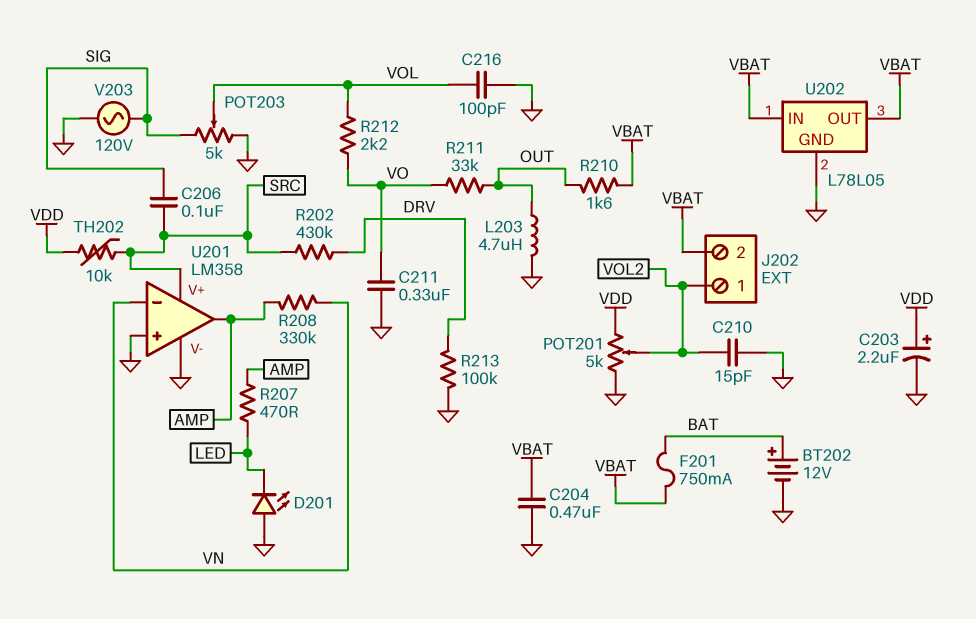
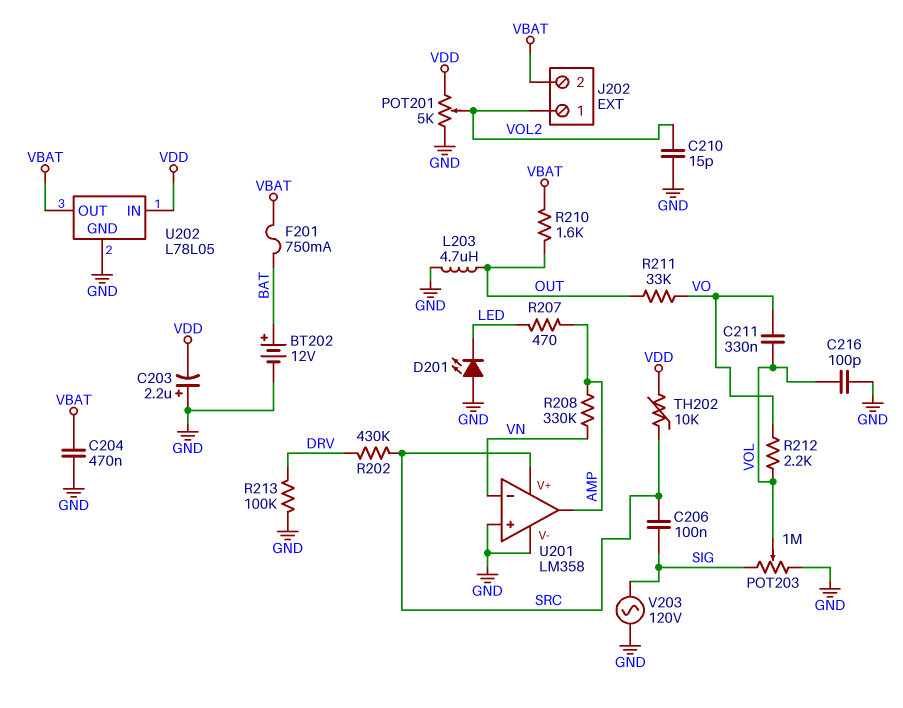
C203: 2.2uF (plus VDD, minus GND) -> 2.2uF (plus GND, minus VDD)
C211: 330nF (GND, VO) -> 330nF (VO, VOL)
POT203: 5k (GND, SIG, wiper VOL) -> 1M (GND, SIG, wiper VOL)
U202 pin IN: VBAT -> VDD

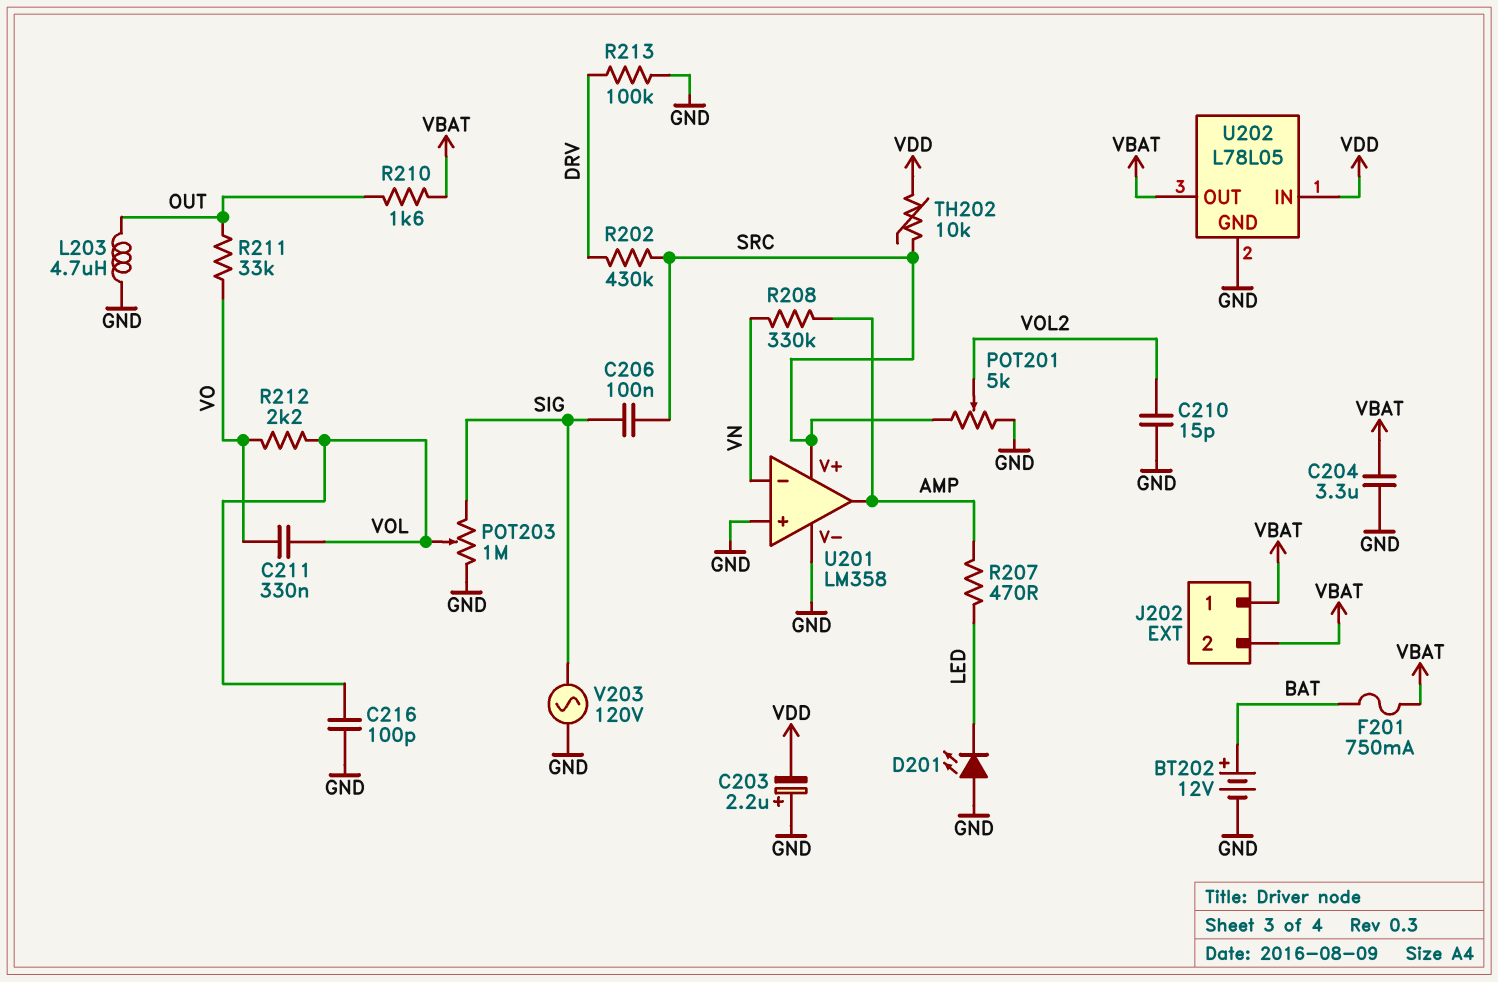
C204: 470nF (GND, VBAT) -> 3.3uF (GND, VBAT)
J202 pin 1: VOL2 -> VBAT
POT201: 5k (GND, VDD, wiper VOL2) -> 5k (GND, SRC, wiper VOL2)

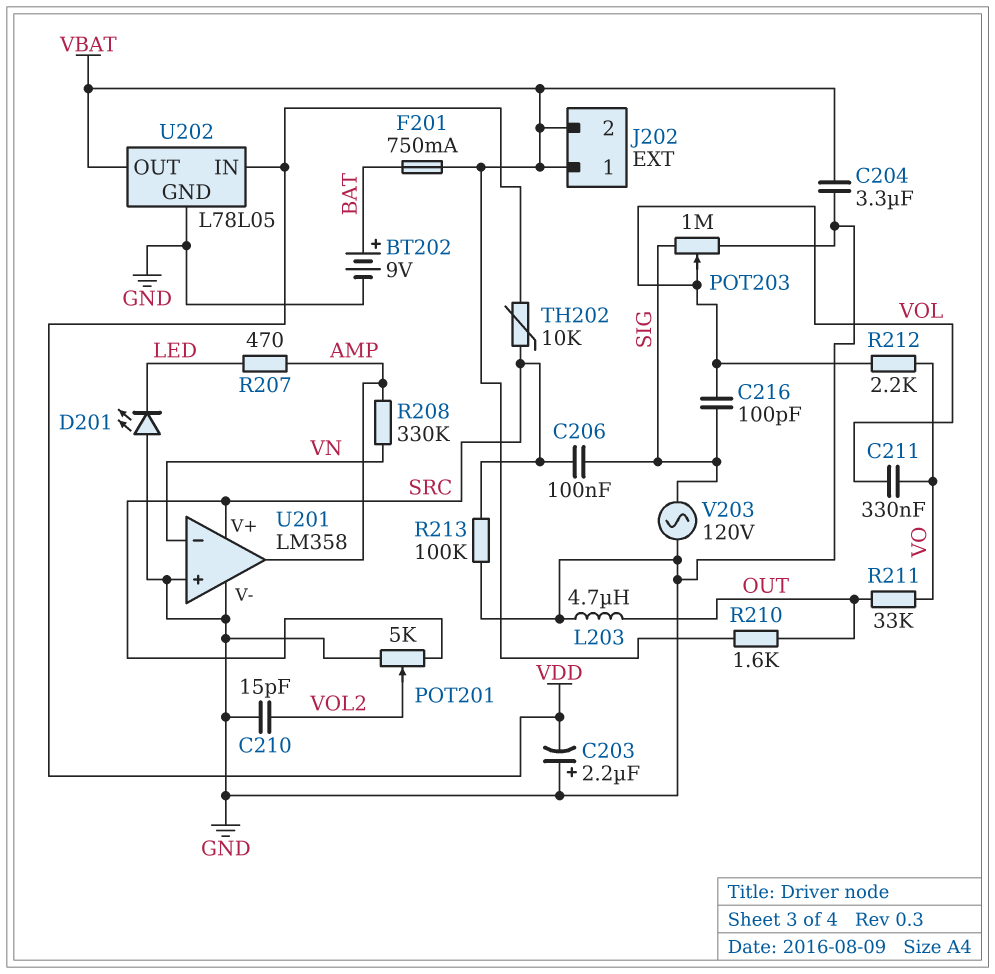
BT202: 12V (plus BAT, minus GND) -> 9V (plus BAT, minus GND)
C216: 100pF (GND, VOL) -> 100pF (SIG, VOL)
R202: 430k (DRV, SRC) -> none
R213: 100k (DRV, GND) -> 100k (GND, SRC)

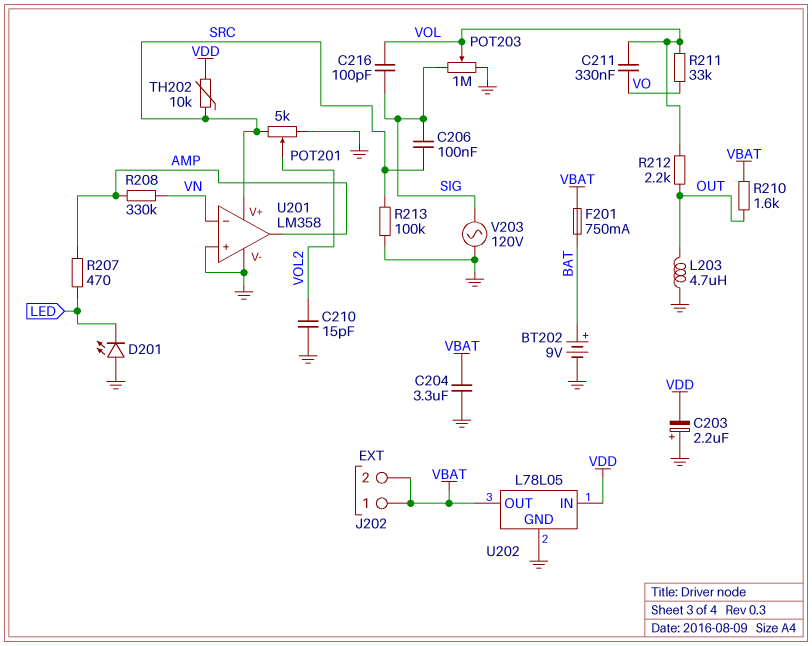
R211: 33k (OUT, VO) -> 33k (VO, VOL)
R212: 2.2k (VO, VOL) -> 2.2k (OUT, VOL)

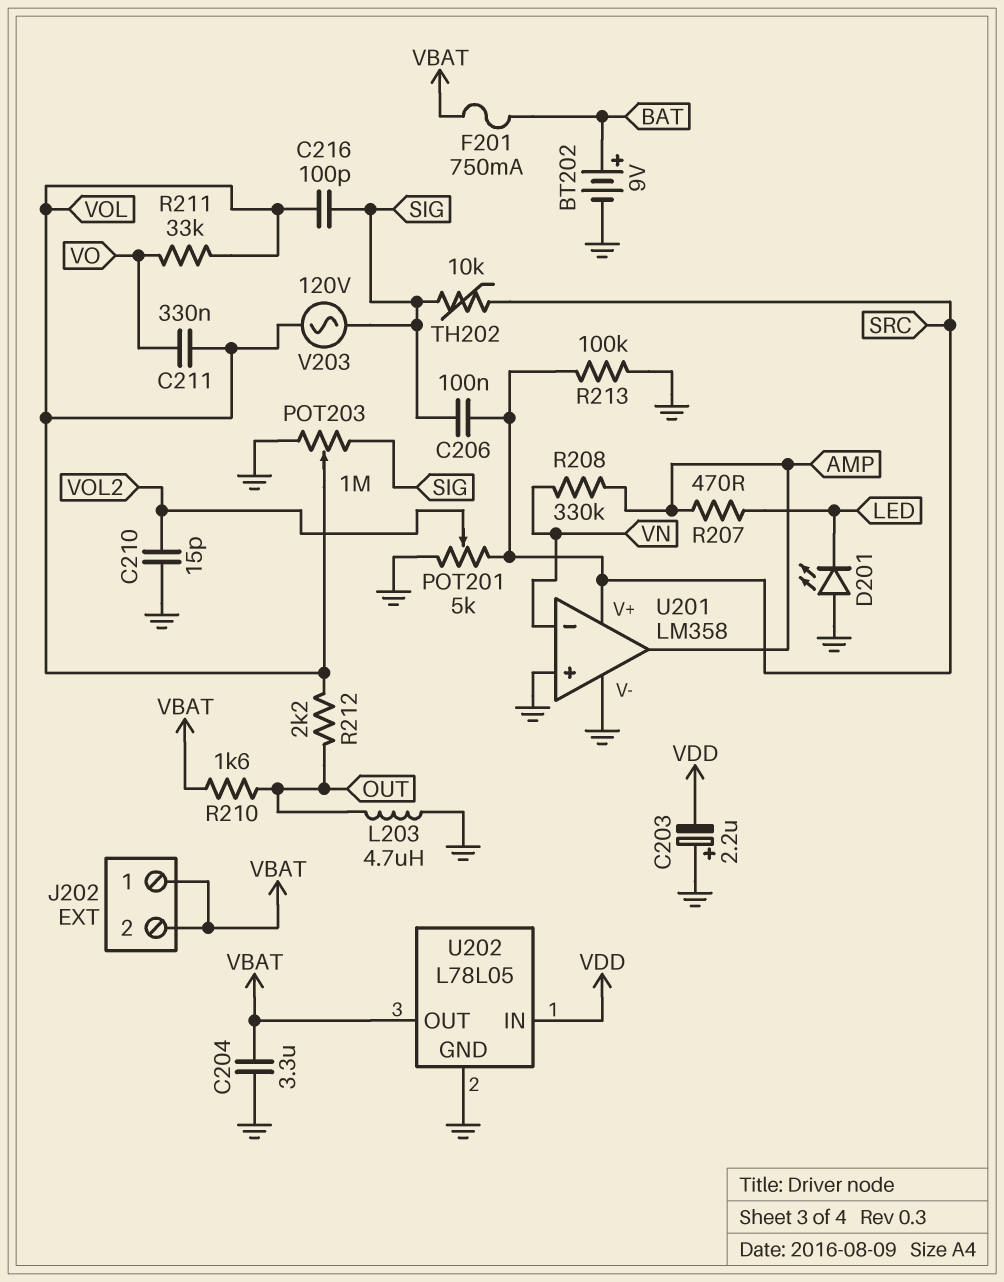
TH202: 10k (SRC, VDD) -> 10k (SIG, SRC)
V203: AC 120V (GND, SIG) -> AC 120V (SIG, VOL)

